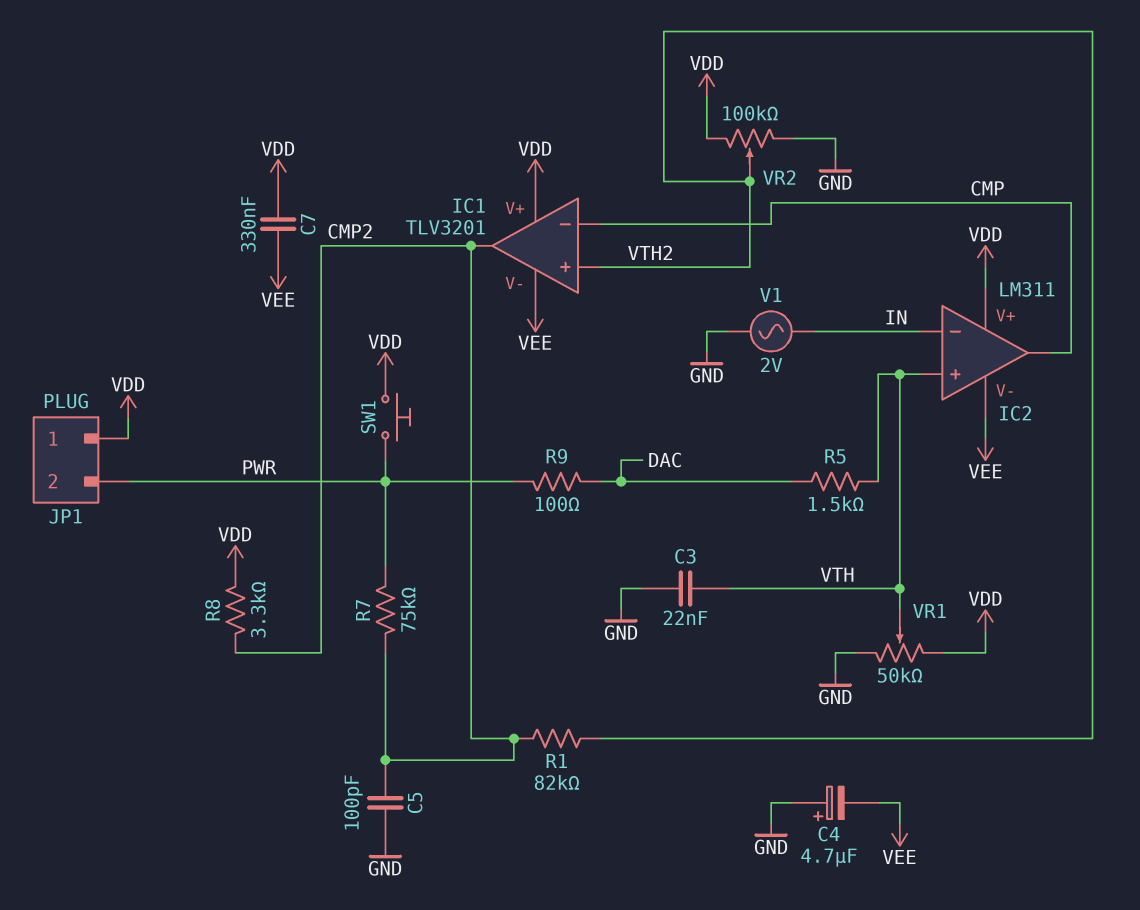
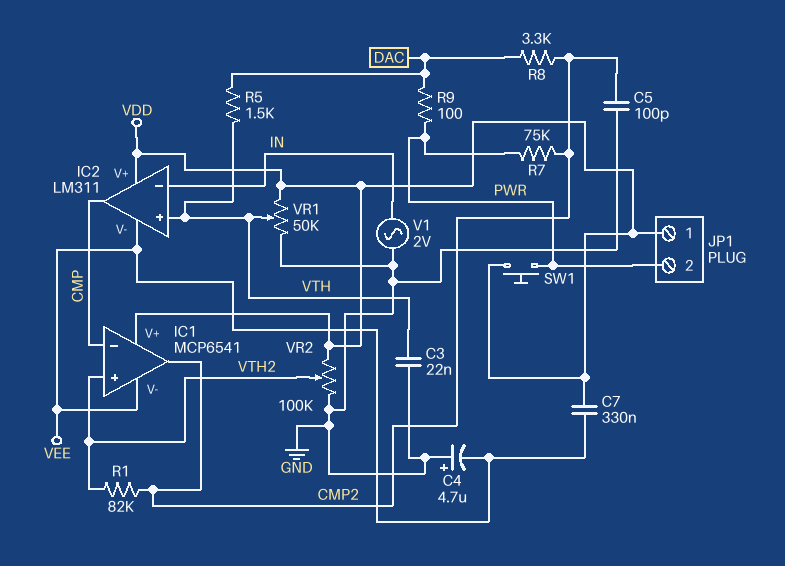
IC1: TLV3201 -> MCP6541
R8: 3.3k (CMP2, VDD) -> 3.3k (CMP2, DAC)

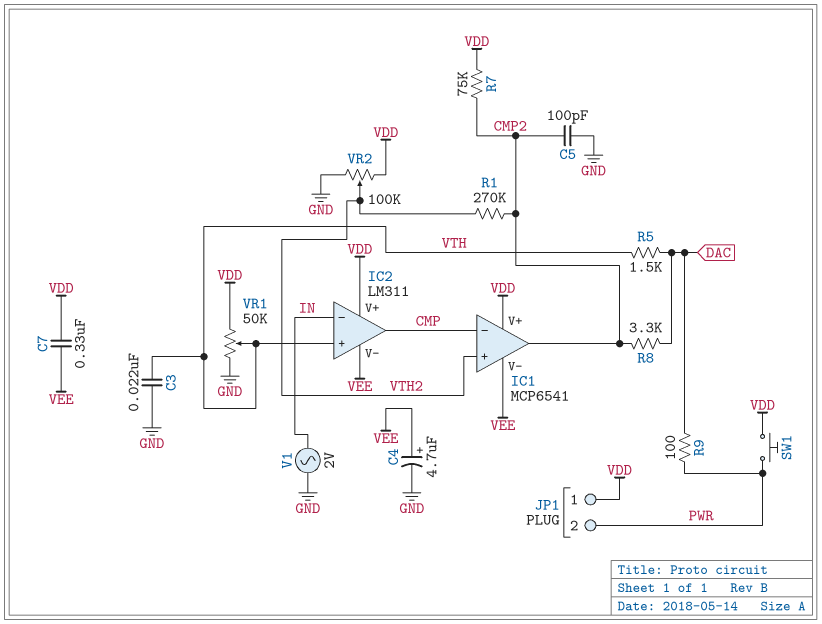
C4: 4.7uF (plus GND, minus VEE) -> 4.7uF (plus VEE, minus GND)
R1: 82k (CMP2, VTH2) -> 270k (CMP2, VTH2)
R7: 75k (CMP2, PWR) -> 75k (CMP2, VDD)

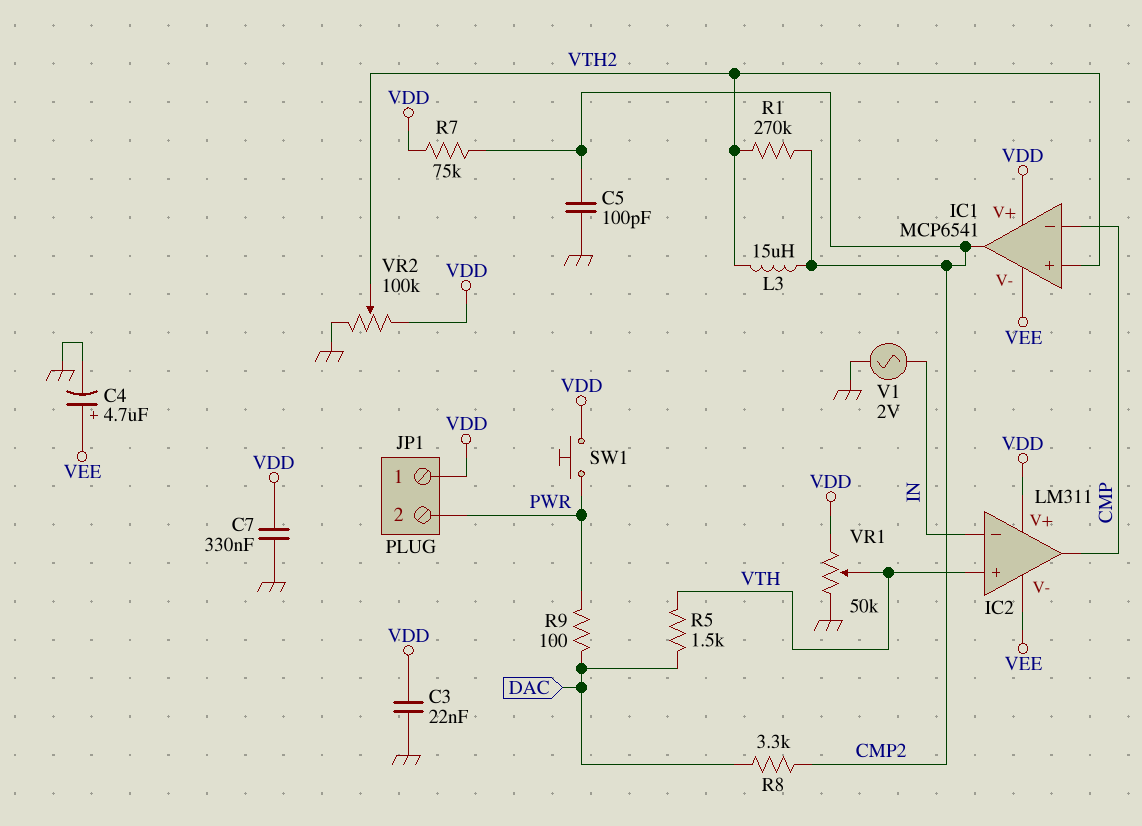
C3: 22nF (GND, VTH) -> 22nF (GND, VDD)
C7: 330nF (VDD, VEE) -> 330nF (GND, VDD)
L3: none -> 15uH (CMP2, VTH2)

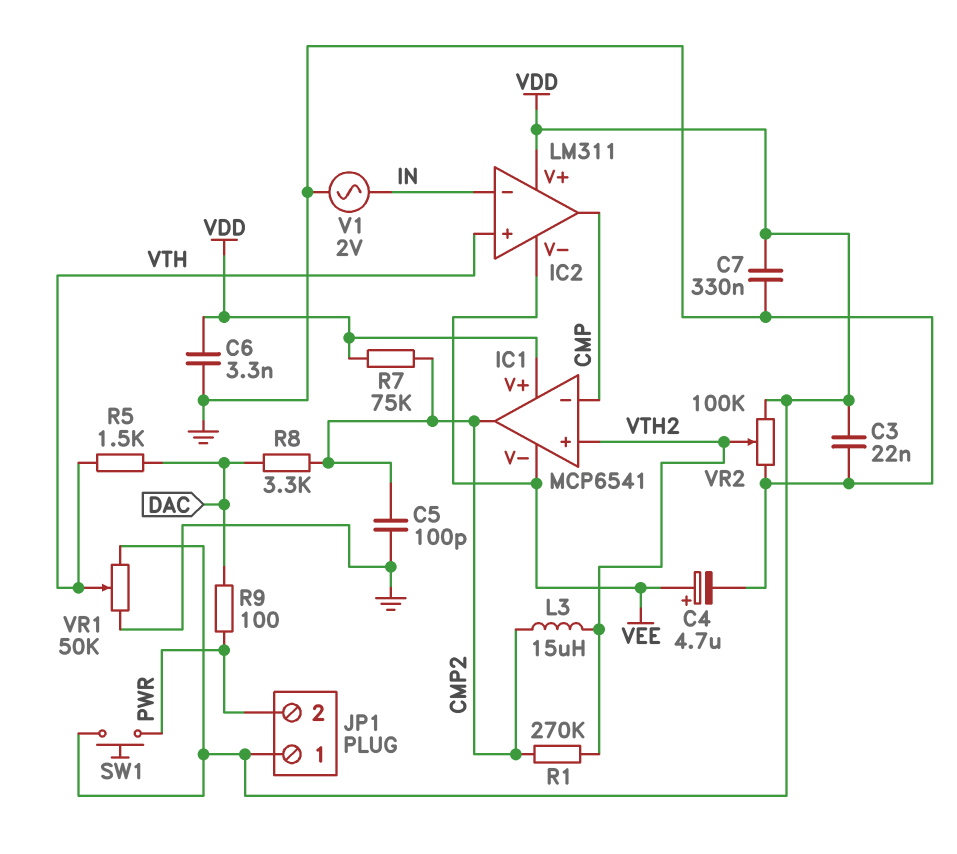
C6: none -> 3.3nF (GND, VDD)

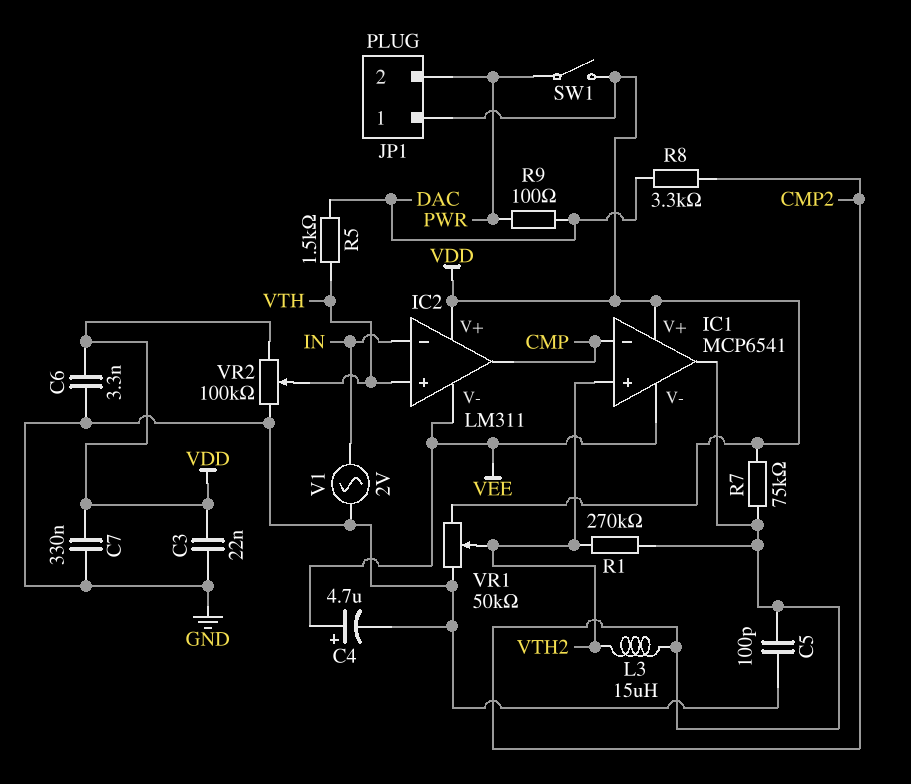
SW1: button (PWR, VDD) -> switch (PWR, VDD)
VR1: 50k (GND, VDD, wiper VTH) -> 50k (GND, VDD, wiper VTH2)
VR2: 100k (GND, VDD, wiper VTH2) -> 100k (GND, VDD, wiper VTH)

